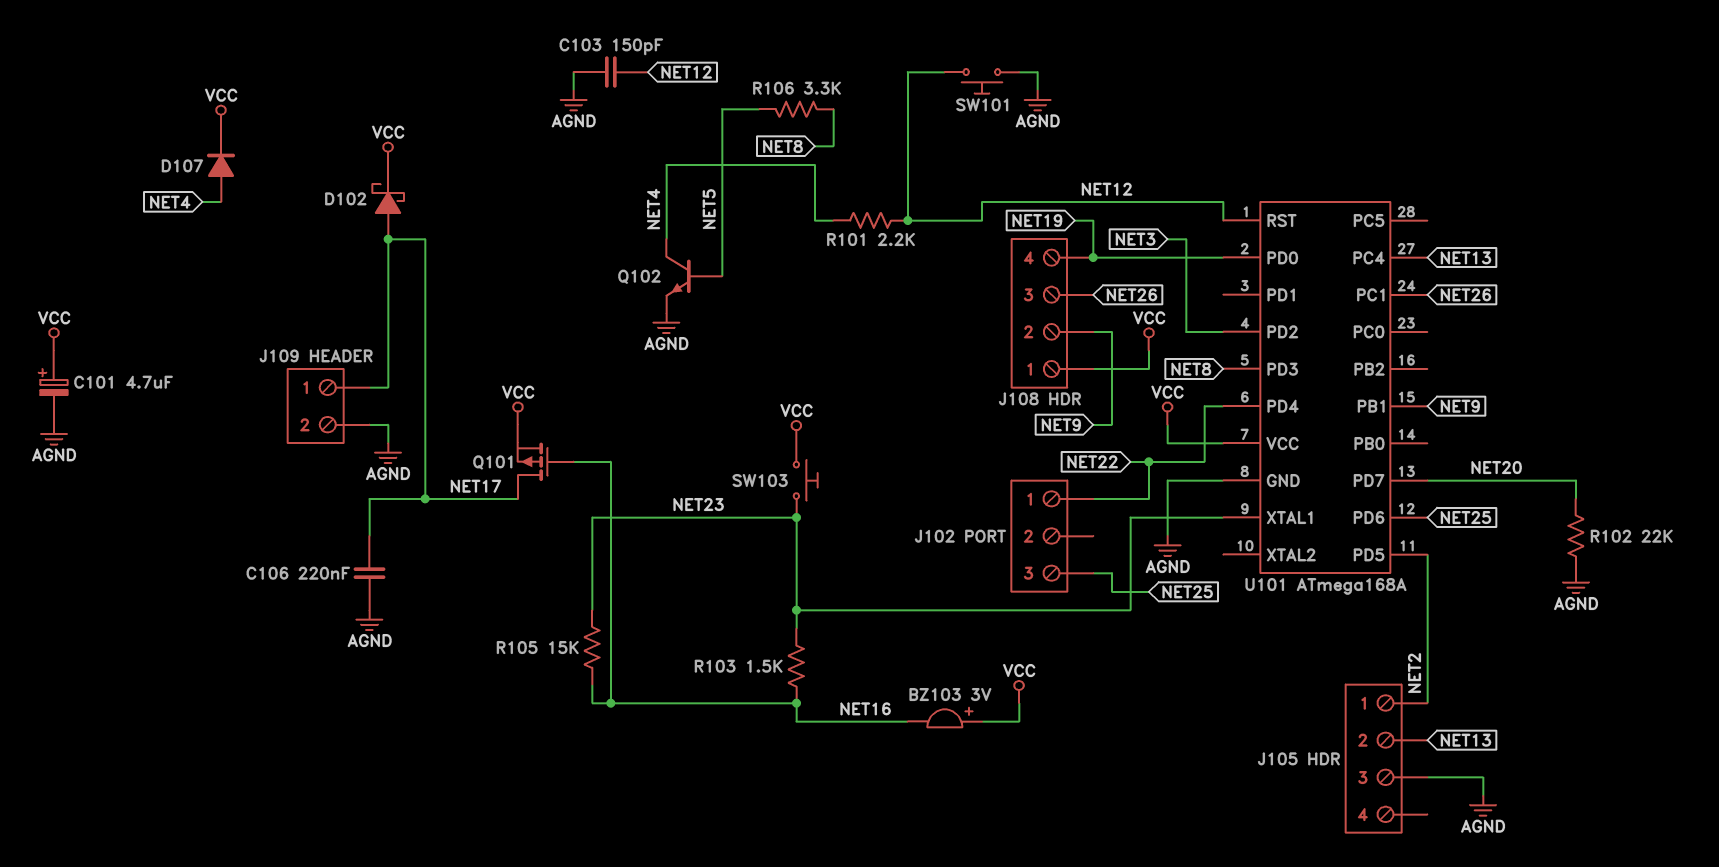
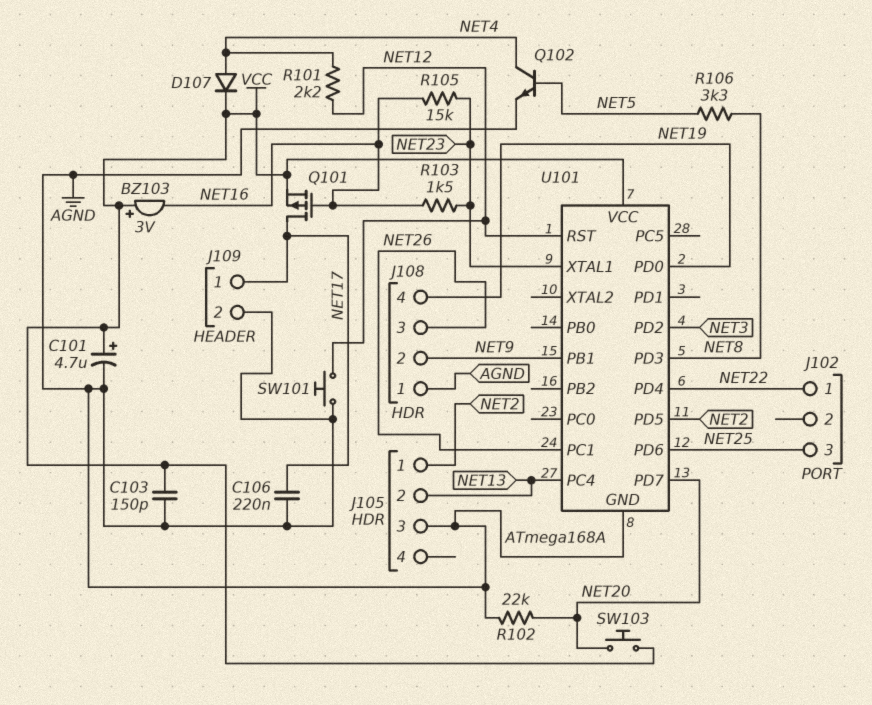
C103: 150pF (AGND, NET12) -> 150pF (AGND, VCC)
D102: schottky (A NET17, K VCC) -> none
J108 pin 1: VCC -> AGND
SW103: button (NET23, VCC) -> button (NET20, VCC)

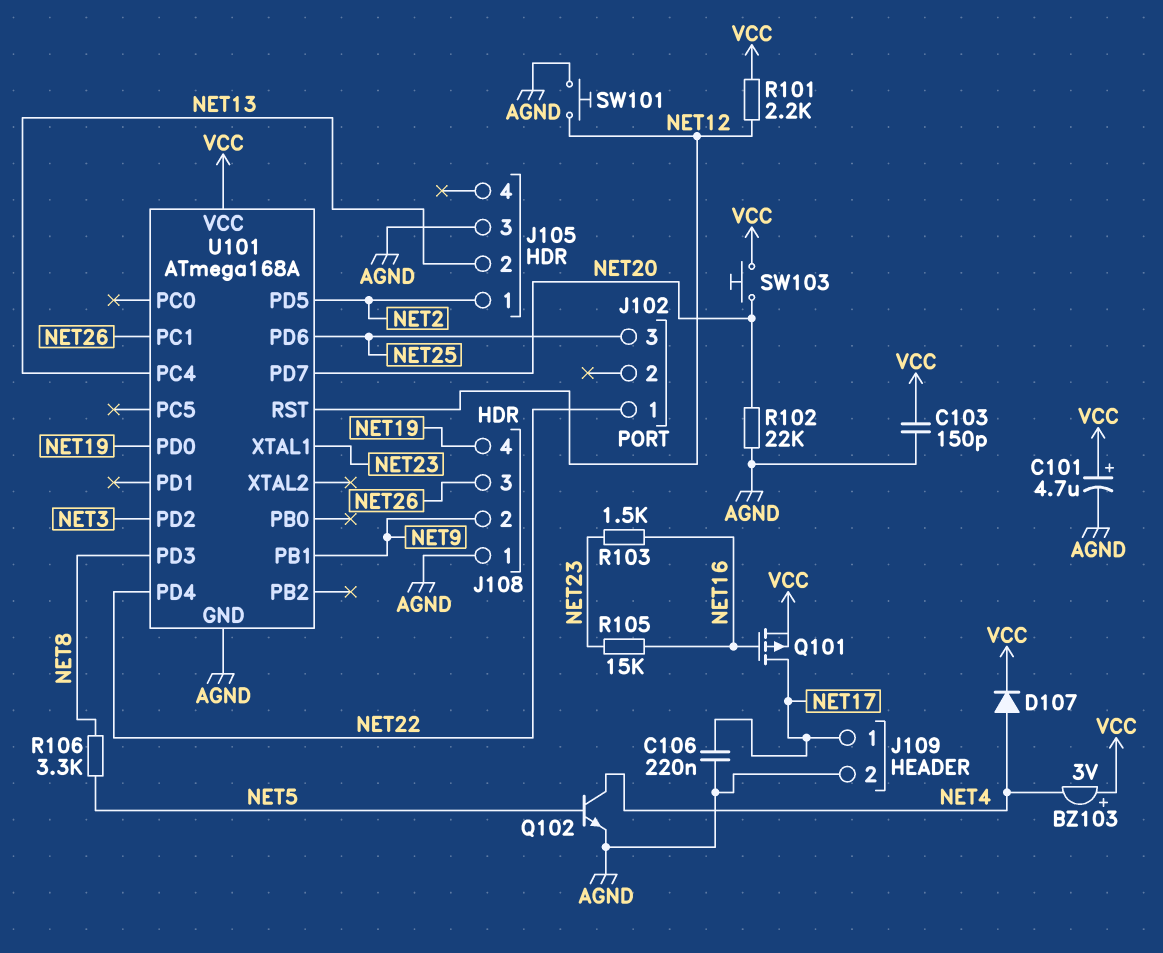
BZ103: buzzer 3V (plus VCC, minus NET16) -> buzzer 3V (plus VCC, minus NET4)
R101: 2.2k (NET4, NET12) -> 2.2k (NET12, VCC)

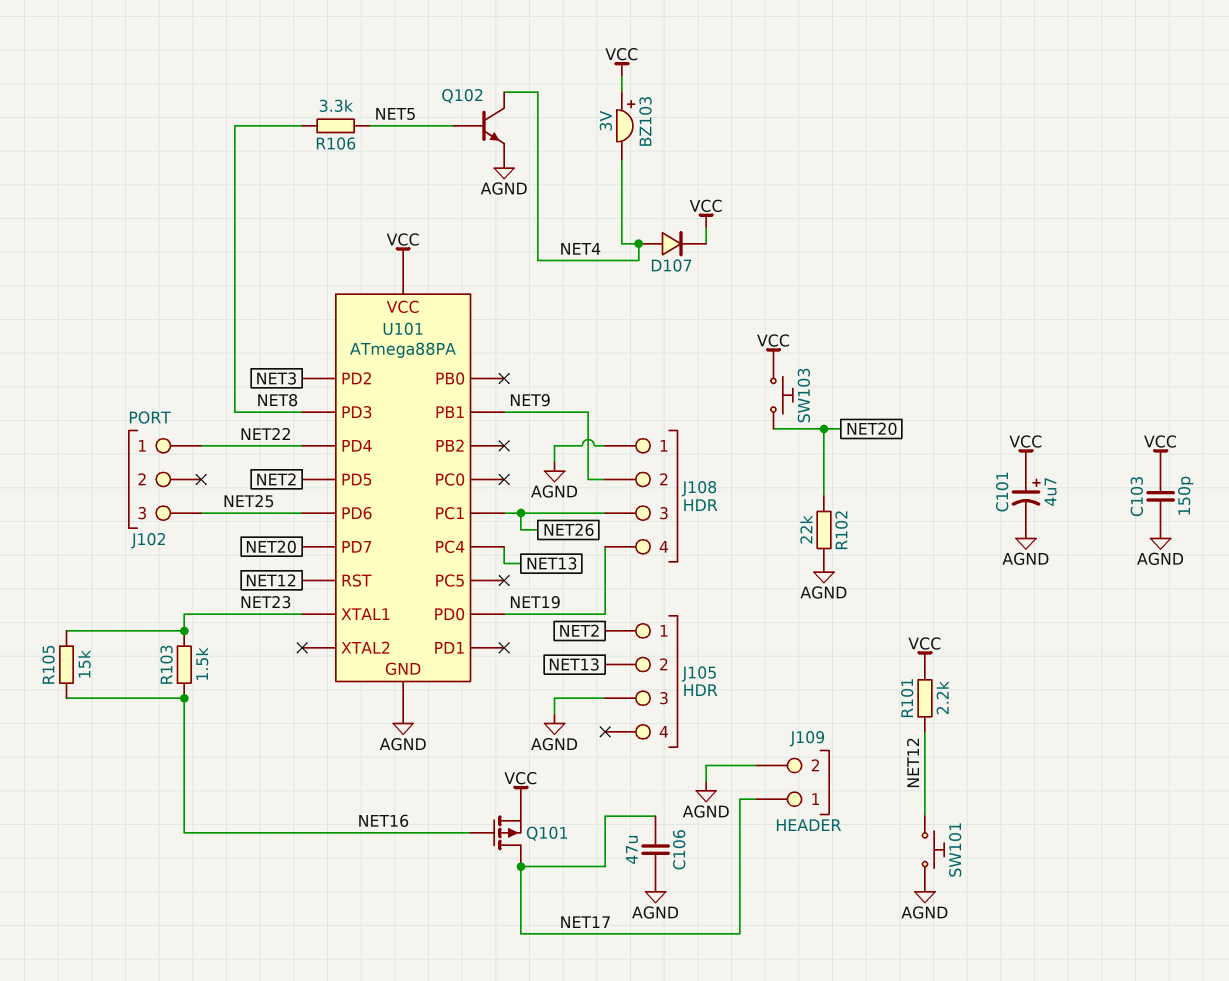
C106: 220nF (AGND, NET17) -> 47uF (AGND, NET17)
U101: ATmega168A -> ATmega88PA

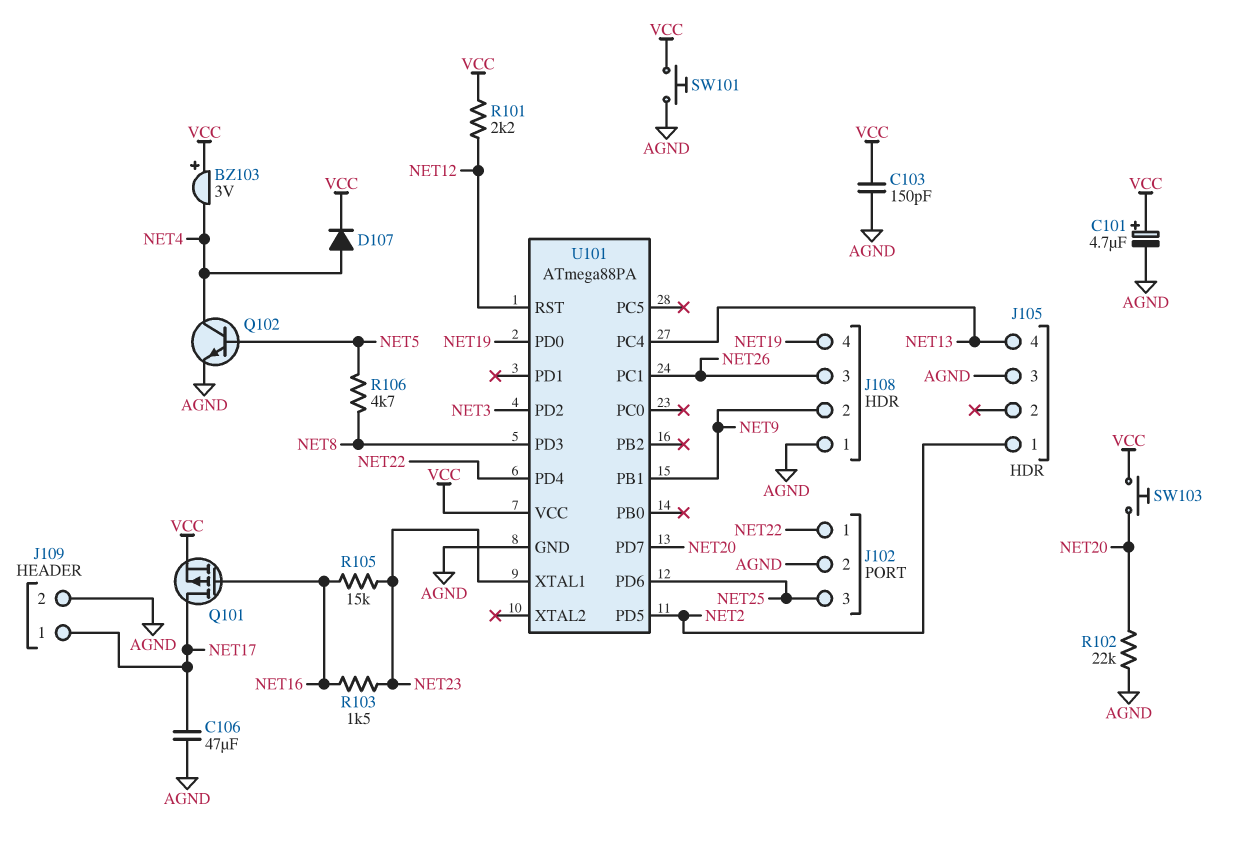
J102 pin 2: none -> AGND
J105 pin 2: NET13 -> none
J105 pin 4: none -> NET13
R106: 3.3k (NET5, NET8) -> 4.7k (NET5, NET8)
SW101: button (AGND, NET12) -> button (AGND, VCC)

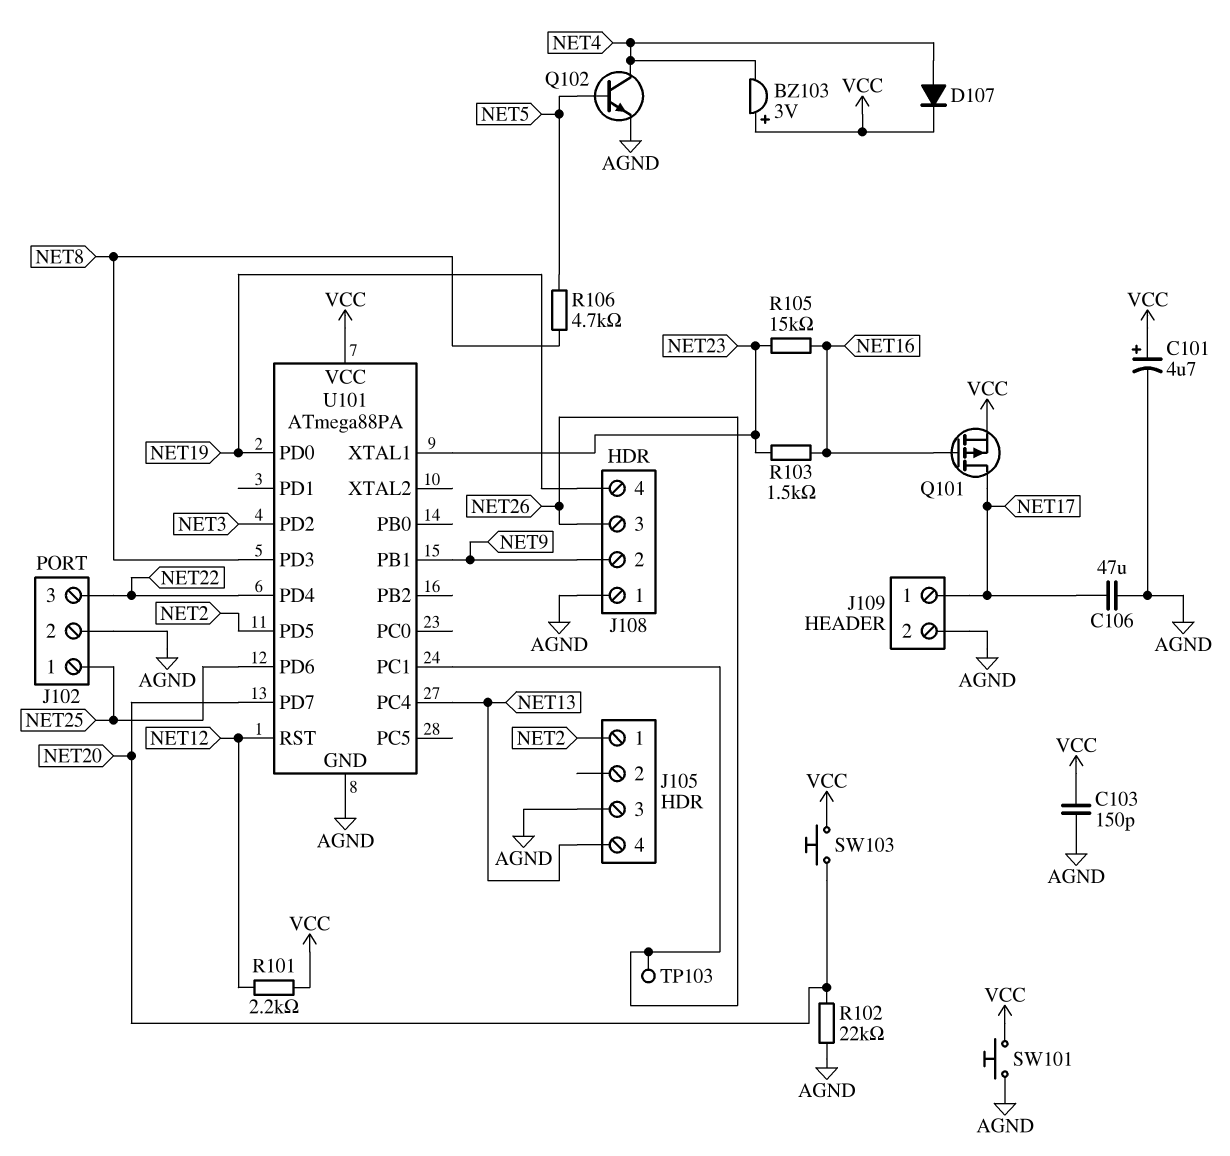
J102 pin 1: NET22 -> NET25
J102 pin 3: NET25 -> NET22
TP103: none -> test point (NET26)

